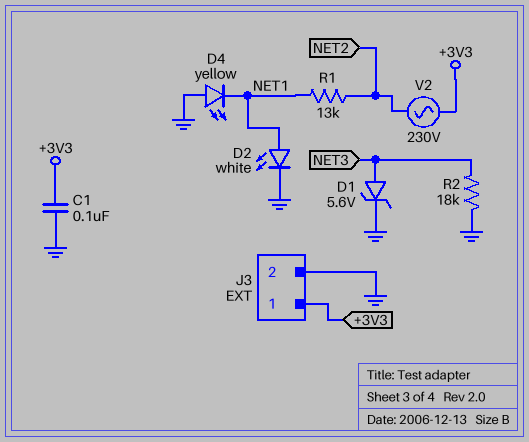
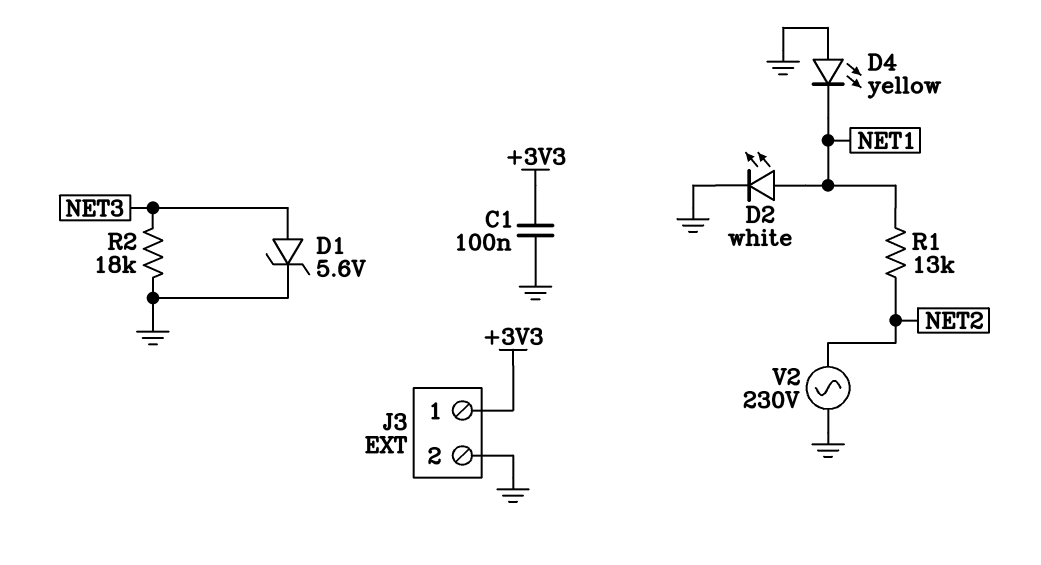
V2: AC 230V (+3V3, NET2) -> AC 230V (GND, NET2)

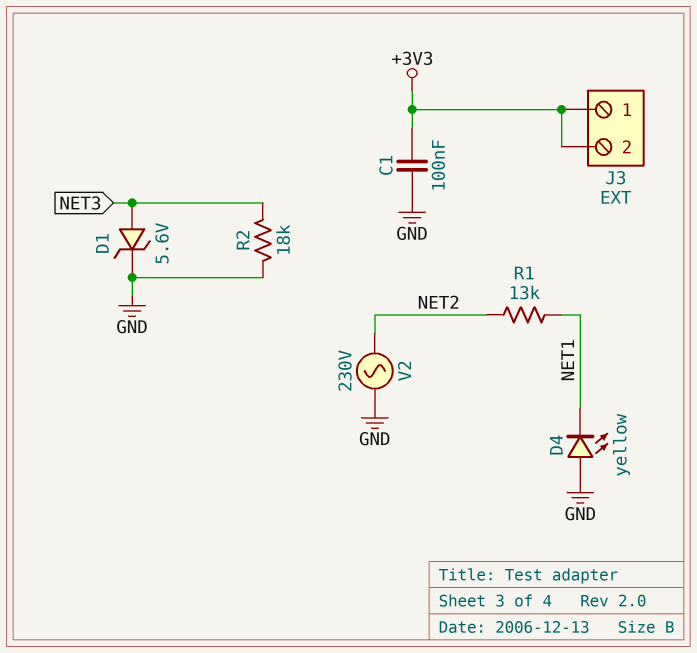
D2: LED white (A NET1, K GND) -> none
J3 pin 2: GND -> +3V3

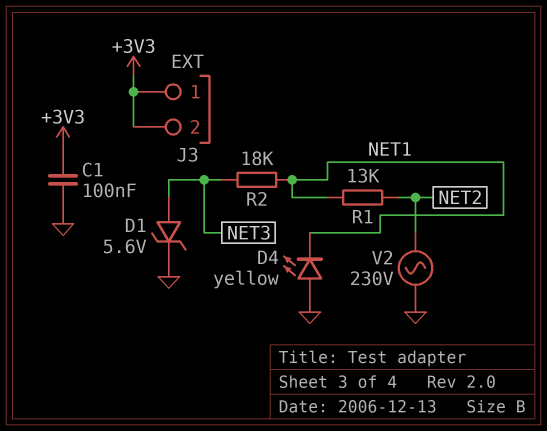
R2: 18k (GND, NET3) -> 18k (NET1, NET3)

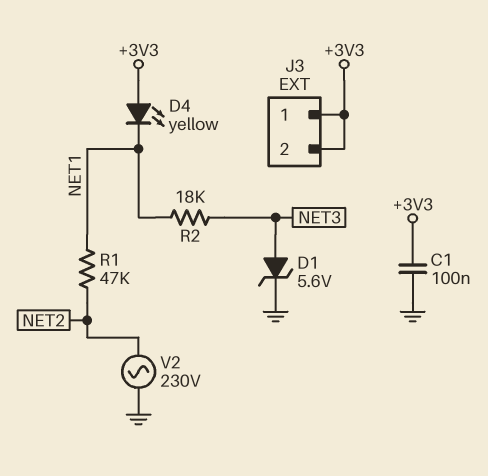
D4: LED yellow (A GND, K NET1) -> LED yellow (A +3V3, K NET1)
R1: 13k (NET1, NET2) -> 47k (NET1, NET2)

